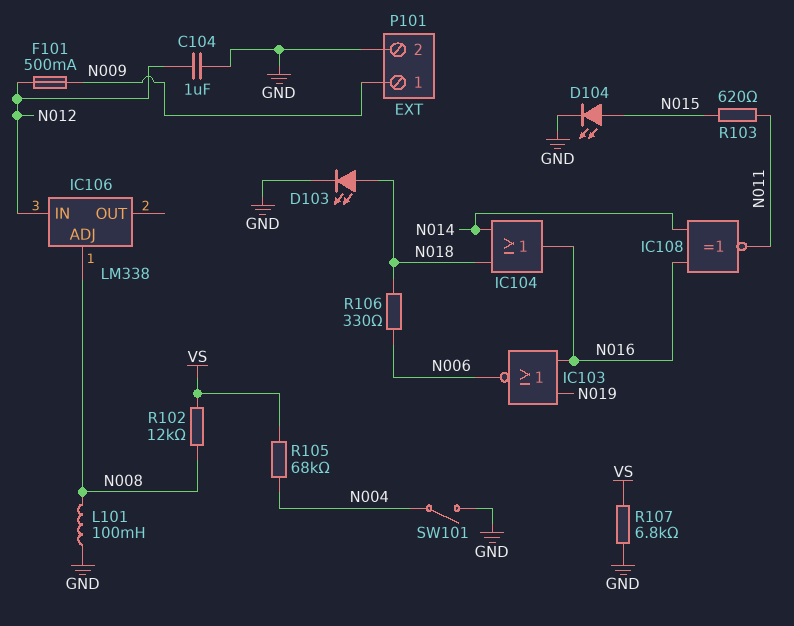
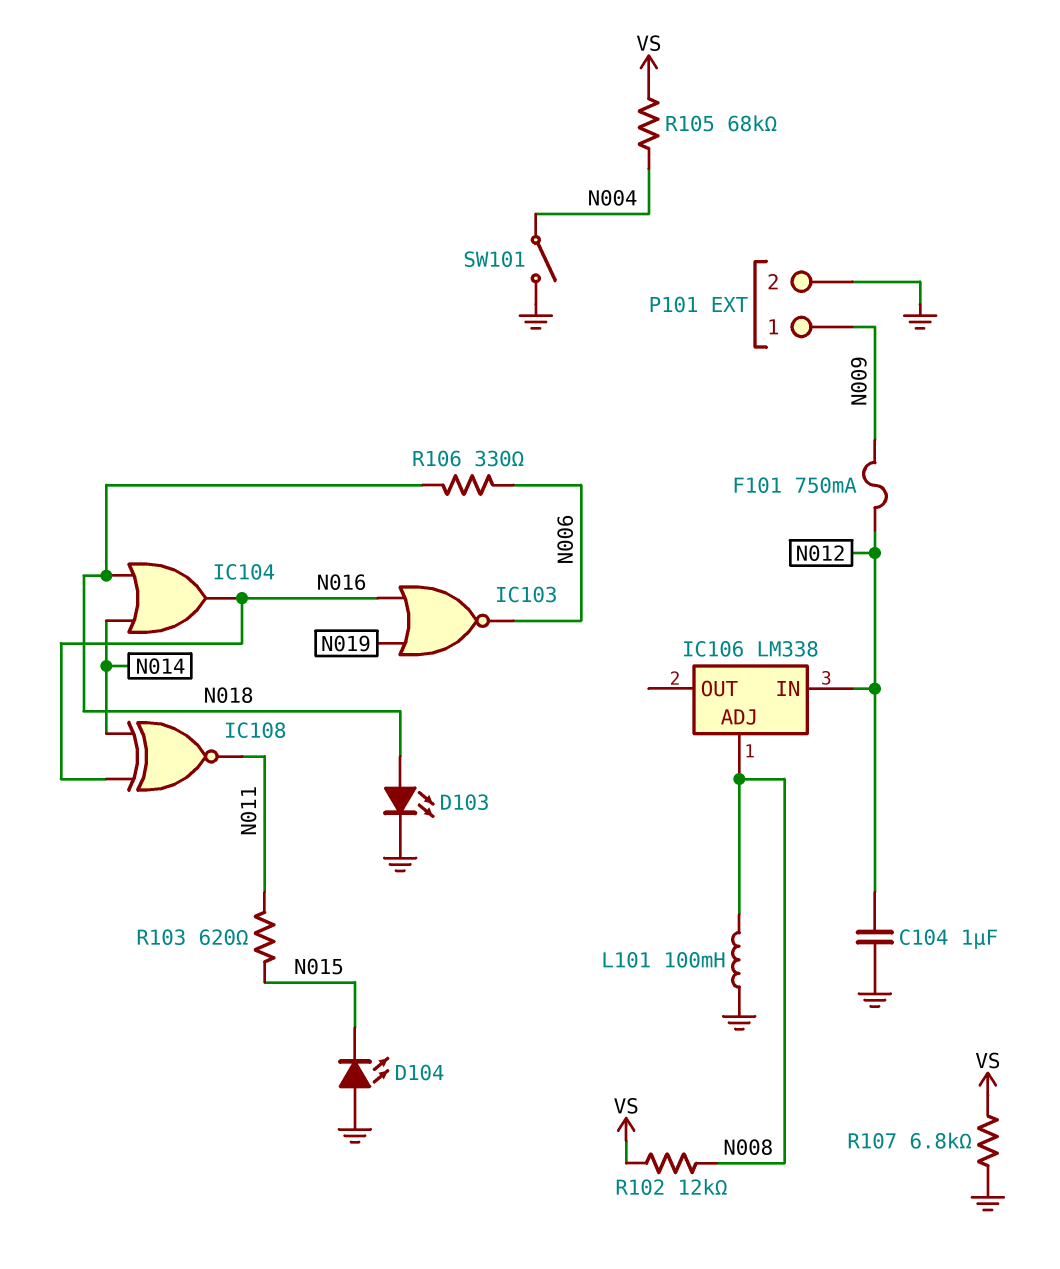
D104: LED (A N015, K GND) -> LED (A GND, K N015)
F101: 500mA (N009, N012) -> 750mA (N009, N012)

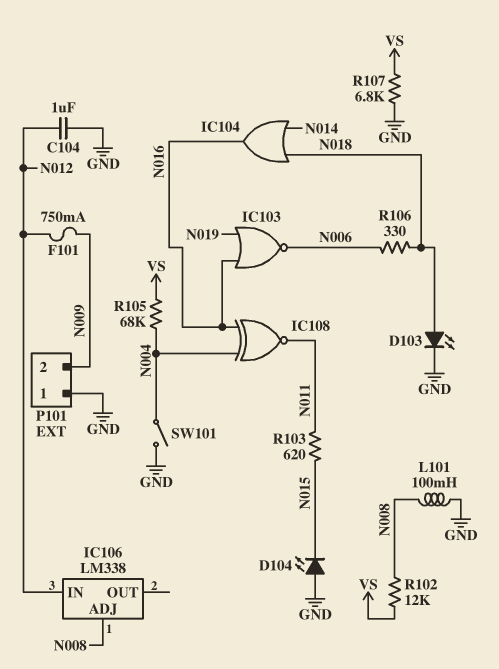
IC108: XNOR (in N014, in N016, out N011) -> XNOR (in N004, in N016, out N011)
P101 pin 1: N009 -> GND
P101 pin 2: GND -> N009

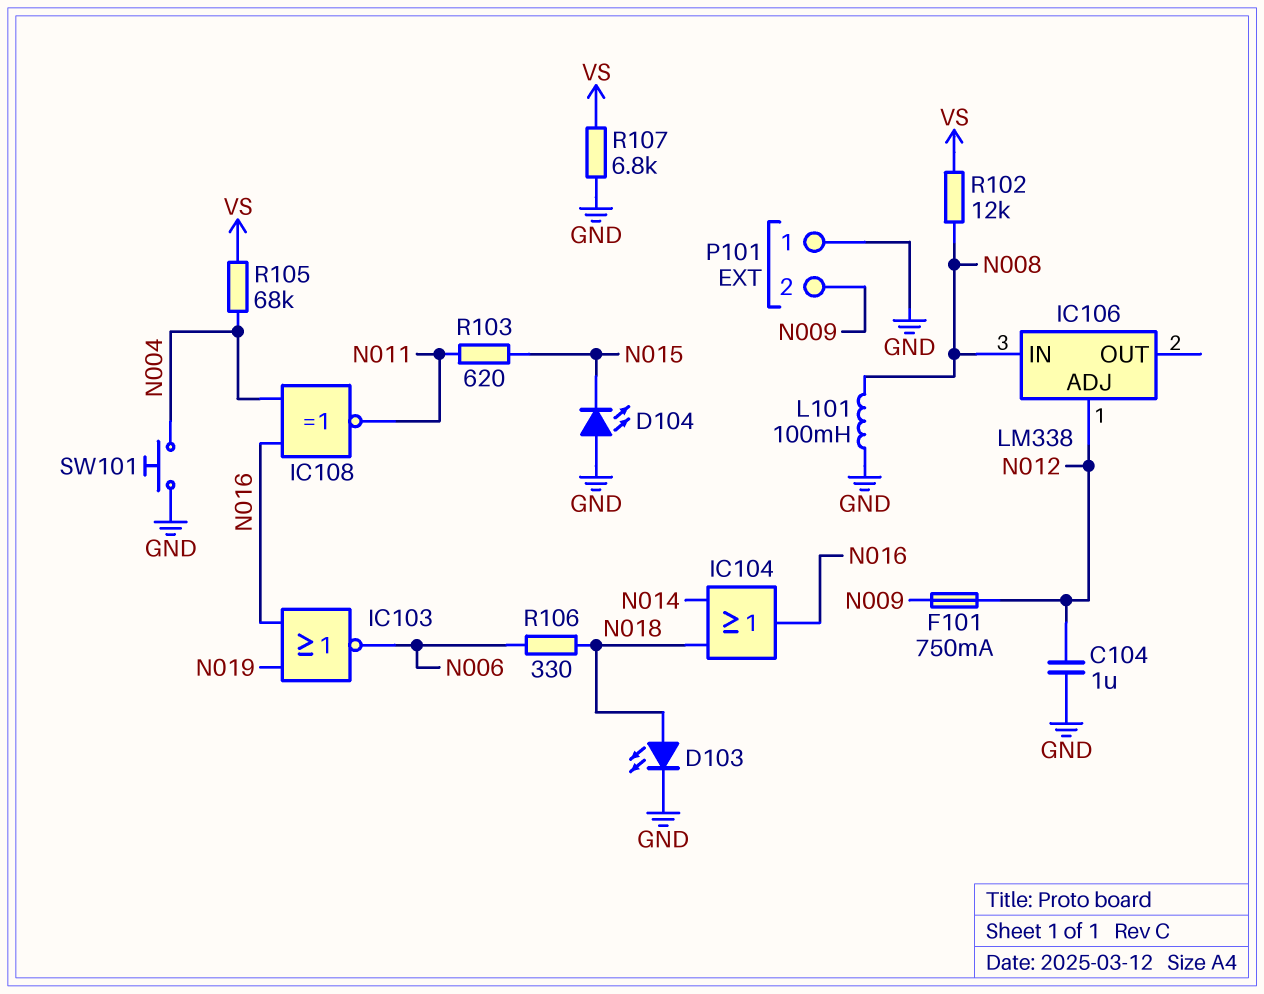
IC106 pin ADJ: N008 -> N012
IC106 pin IN: N012 -> N008
SW101: switch (GND, N004) -> button (GND, N004)

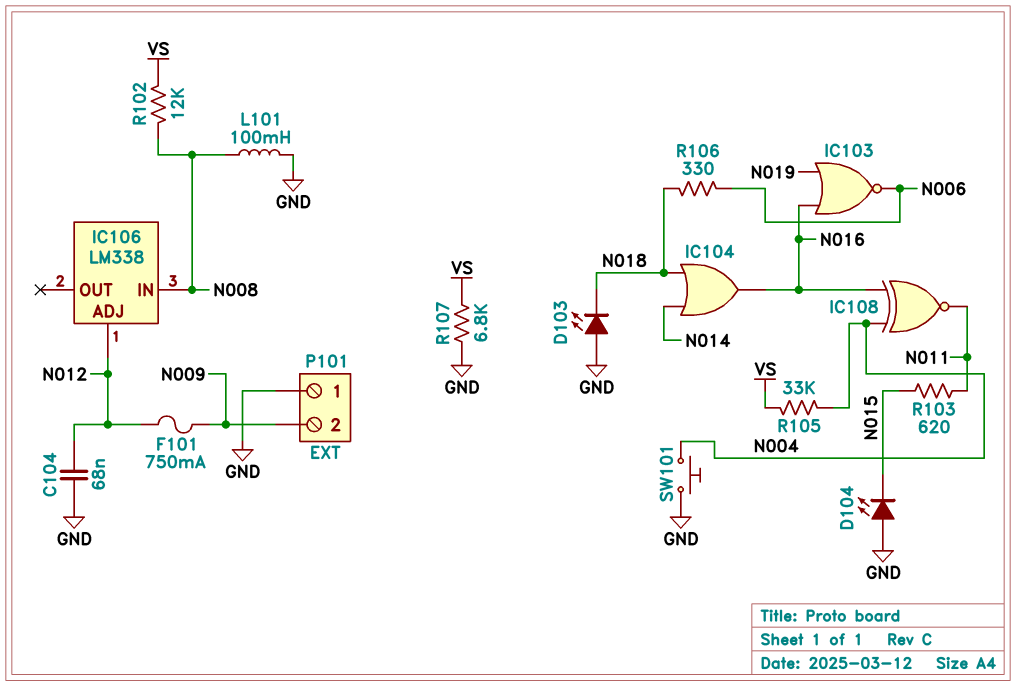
C104: 1uF (GND, N012) -> 68nF (GND, N012)
D103: LED (A N018, K GND) -> LED (A GND, K N018)
R105: 68k (N004, VS) -> 33k (N004, VS)

